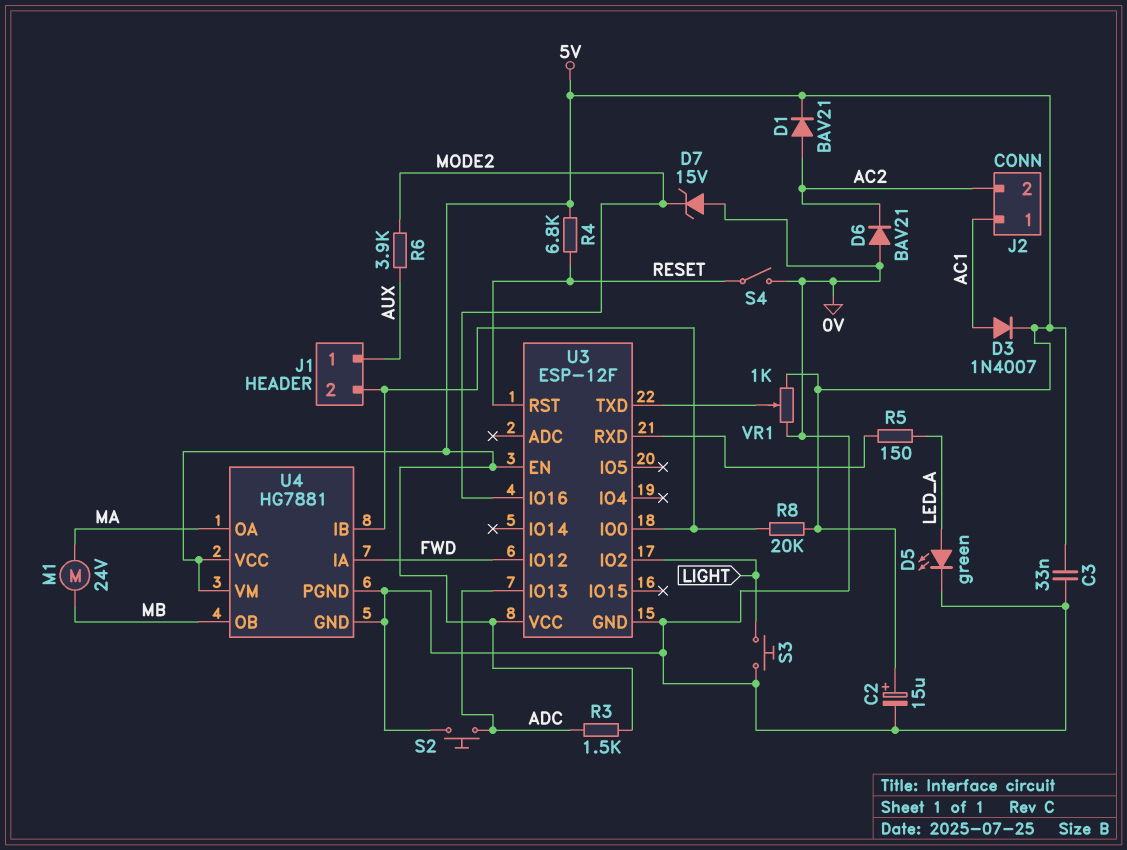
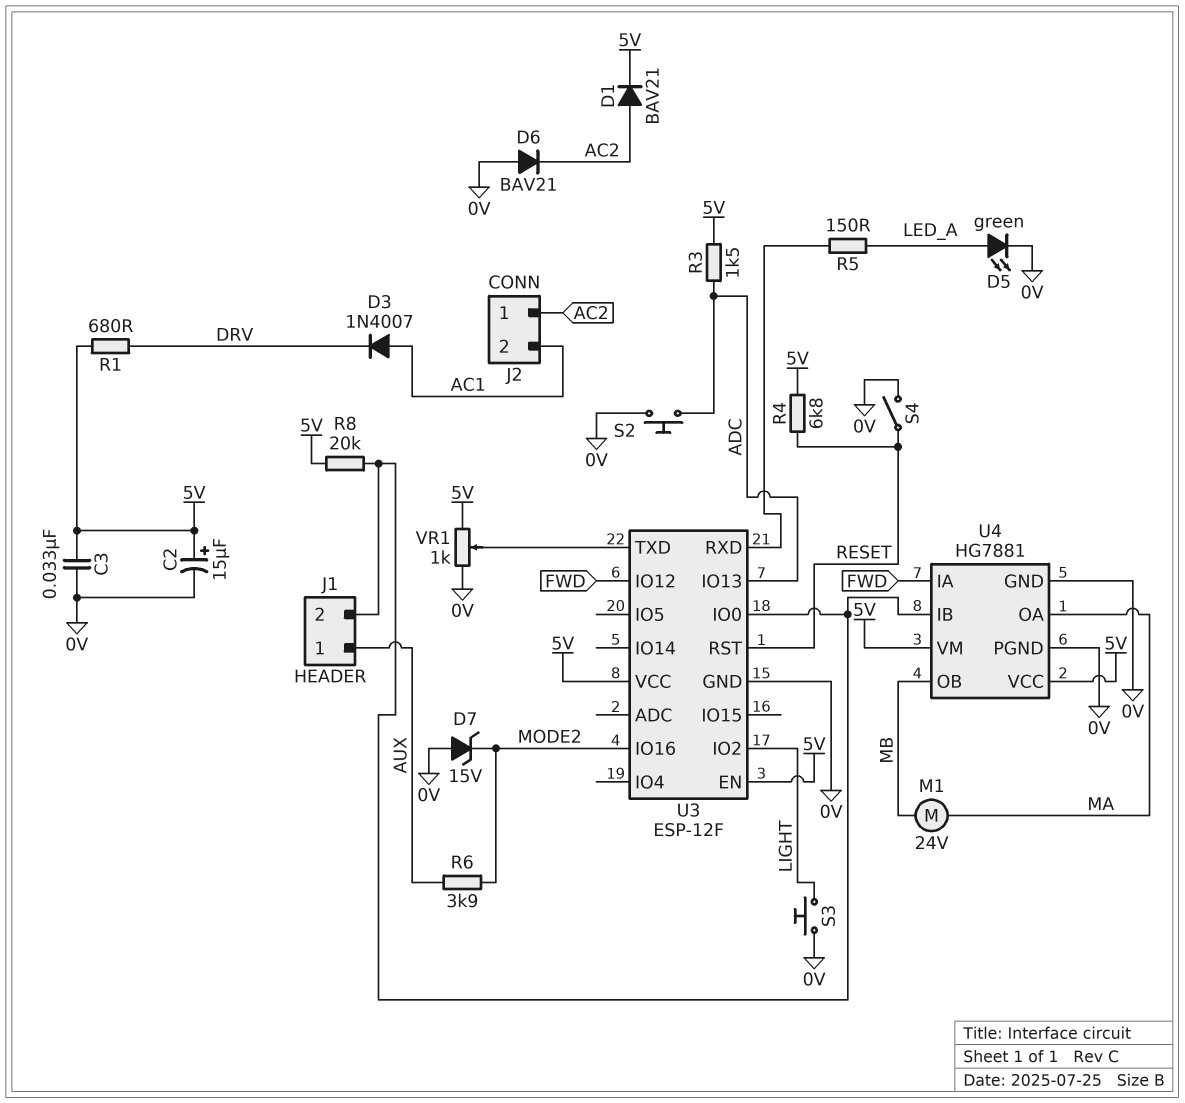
D3: diode 1N4007 (A AC1, K 5V) -> diode 1N4007 (A AC1, K DRV)
J2 pin 1: AC1 -> AC2
J2 pin 2: AC2 -> AC1
R1: none -> 680 (5V, DRV)

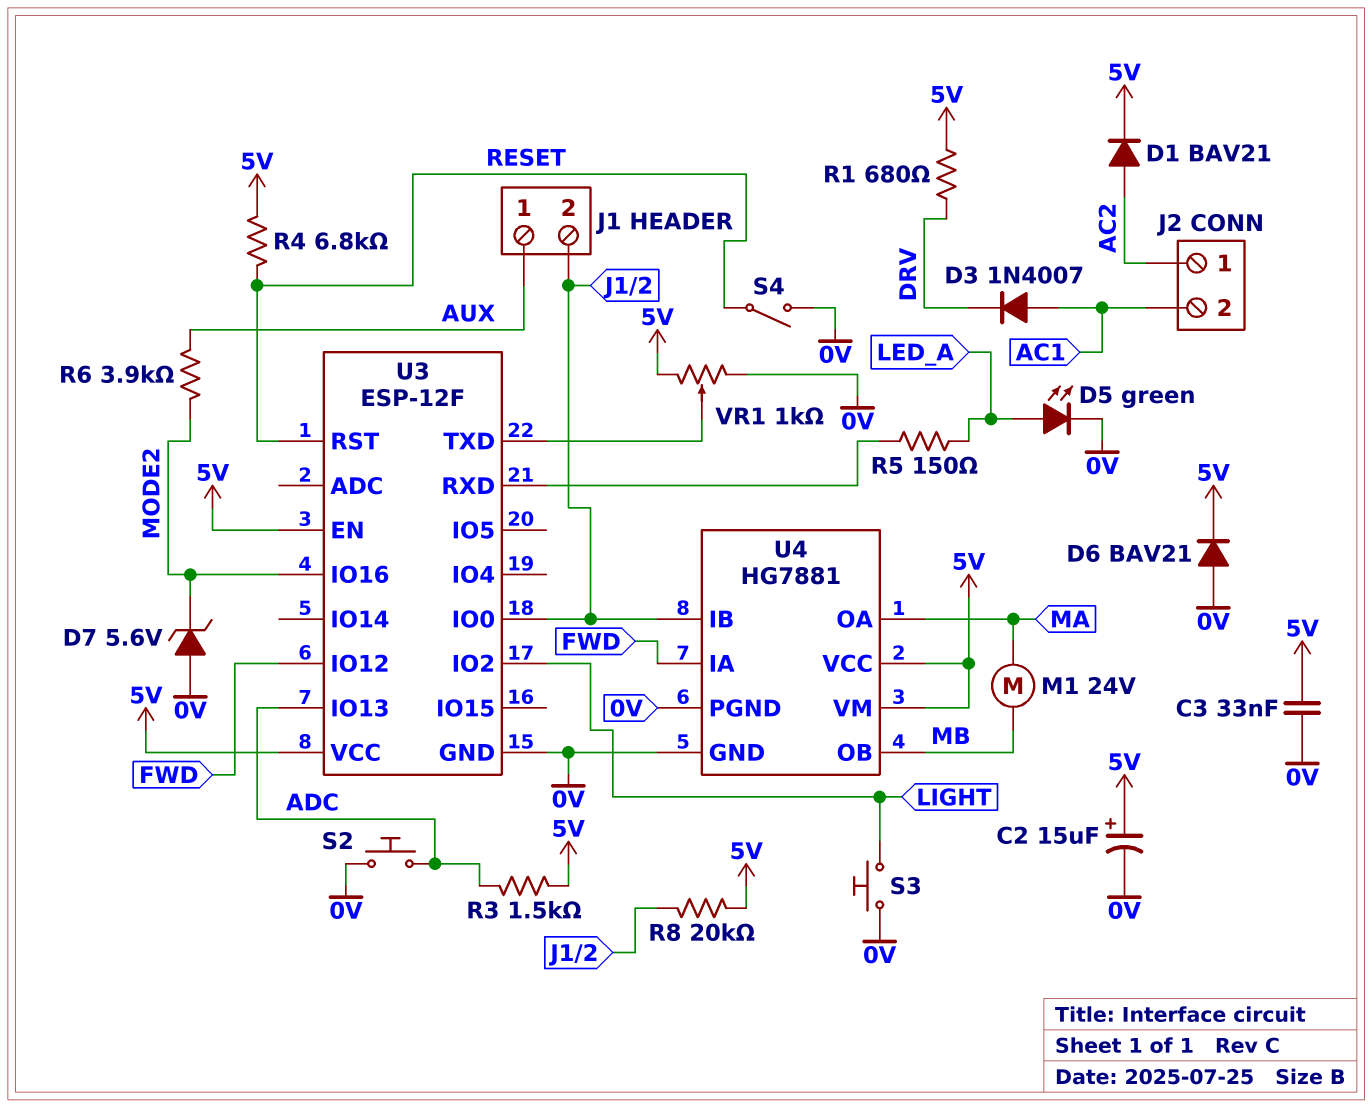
D6: diode BAV21 (A 0V, K AC2) -> diode BAV21 (A 0V, K 5V)
D7: zener 15V (A 0V, K MODE2) -> zener 5.6V (A 0V, K MODE2)

